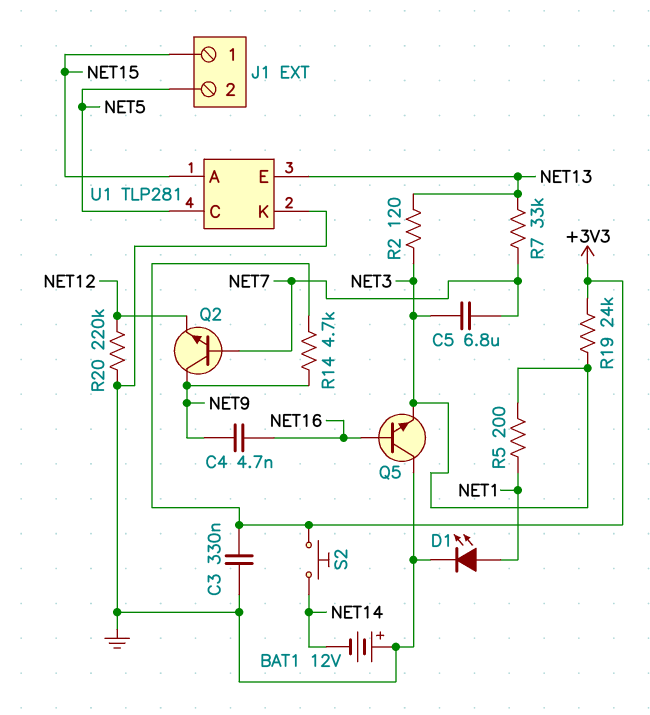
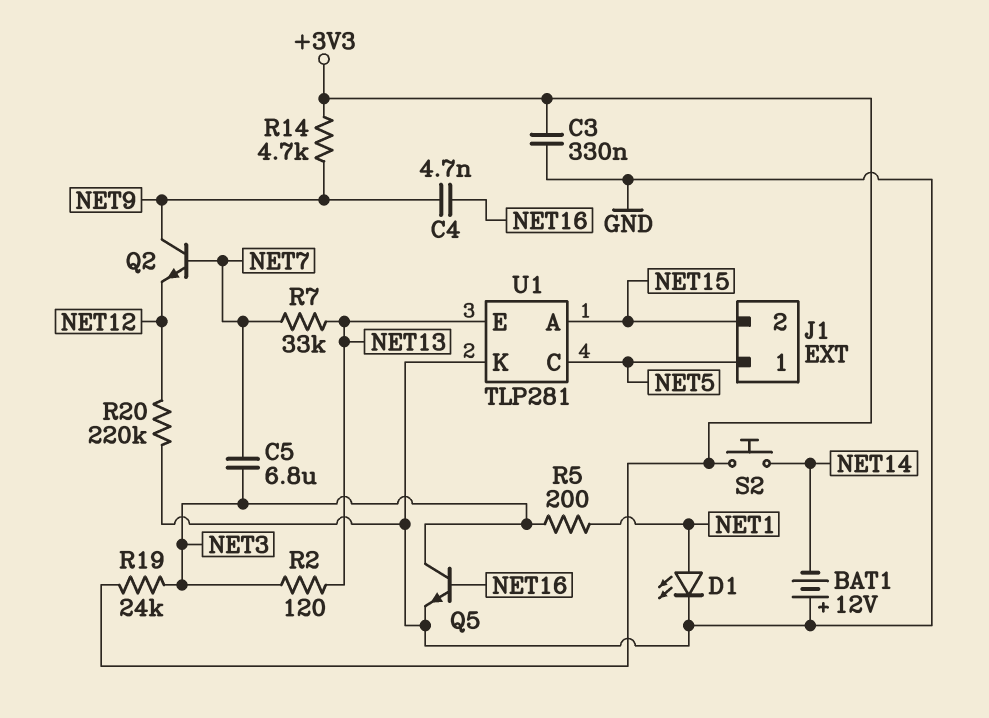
J1 pin 1: NET15 -> NET5
J1 pin 2: NET5 -> NET15
Q5: NPN (B NET16, C GND, E NET3) -> NPN (B NET16, C NET3, E GND)

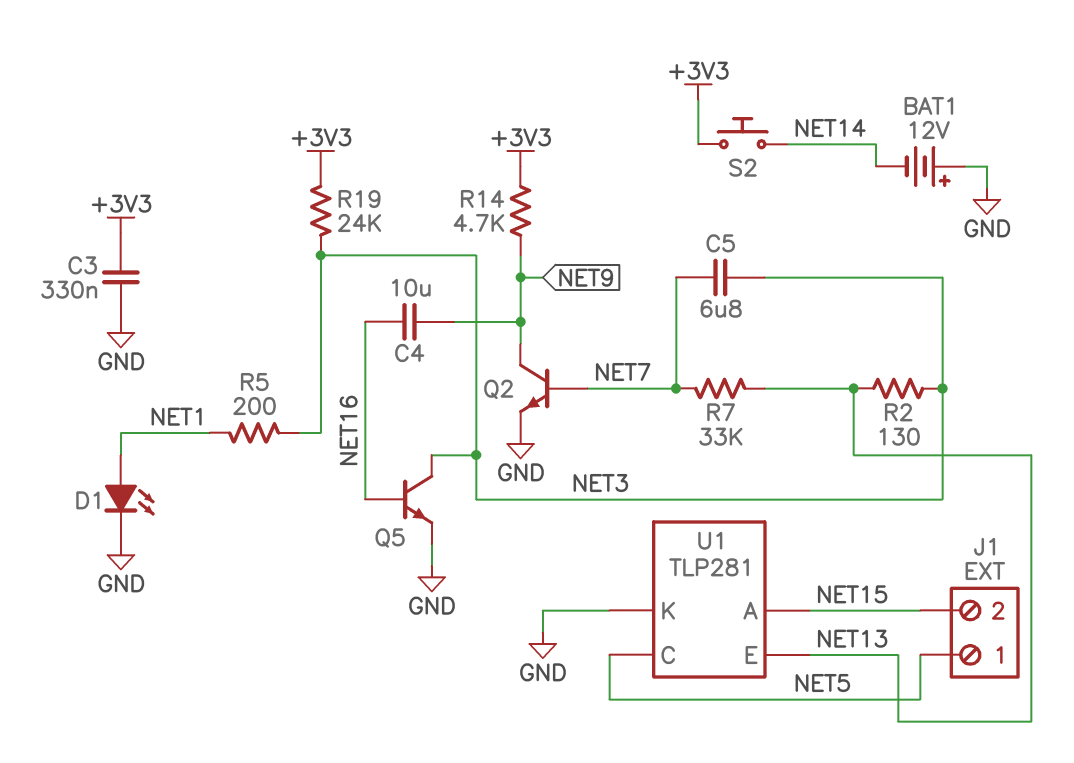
C4: 4.7nF (NET9, NET16) -> 10uF (NET9, NET16)
Q2: NPN (B NET7, C NET9, E NET12) -> NPN (B NET7, C NET9, E GND)
R2: 120 (NET3, NET13) -> 130 (NET3, NET13)
R20: 220k (GND, NET12) -> none

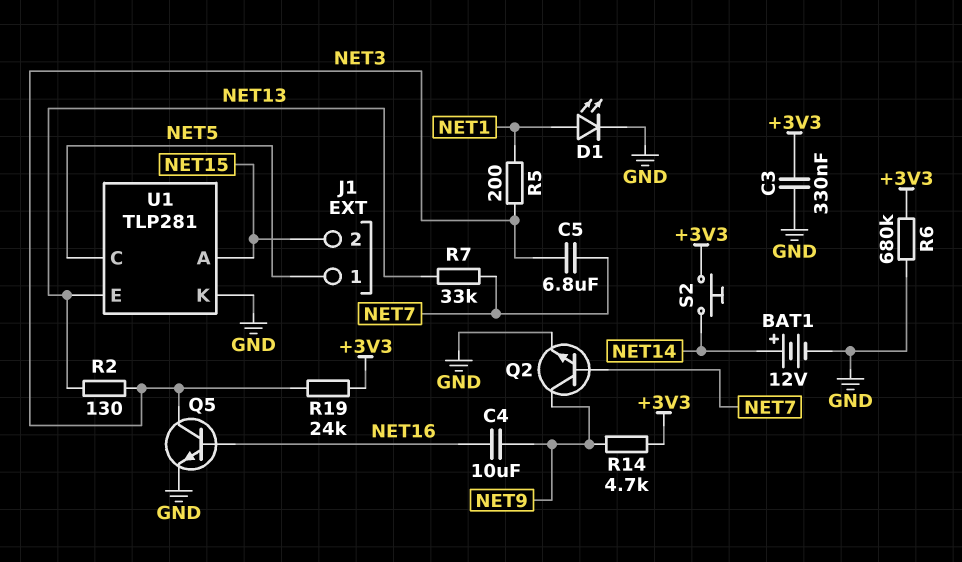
BAT1: 12V (plus GND, minus NET14) -> 12V (plus NET14, minus GND)
R6: none -> 680k (+3V3, GND)

